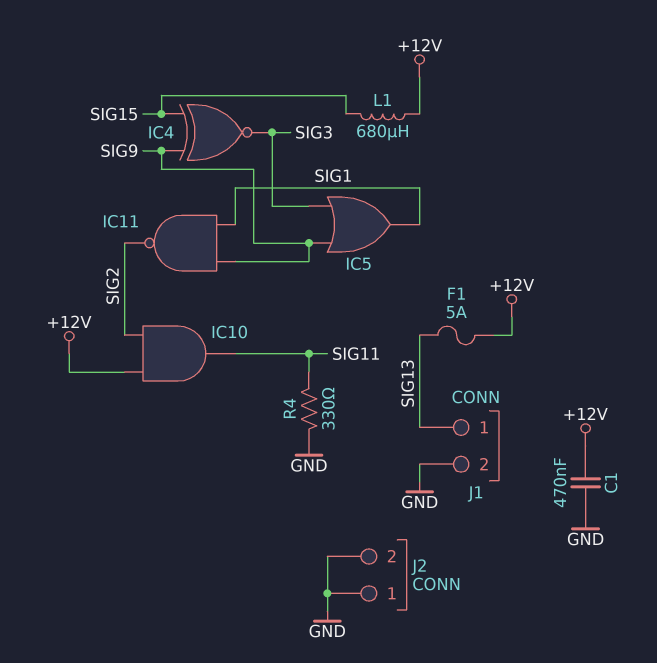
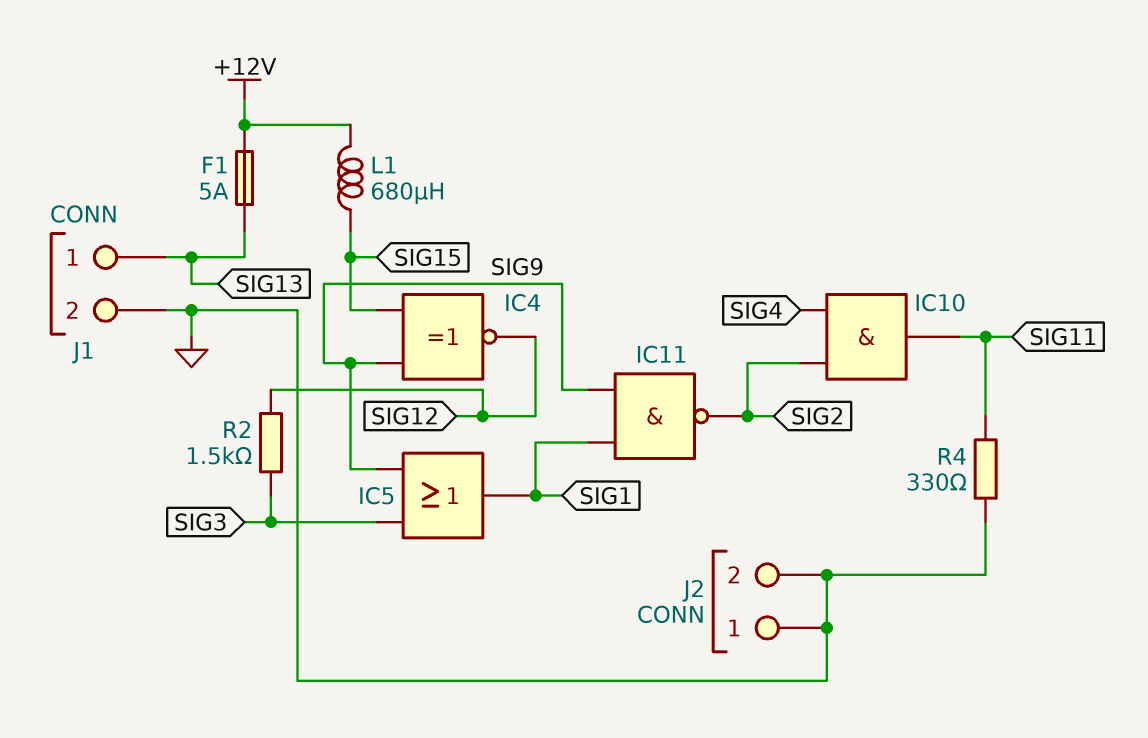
C1: 470nF (+12V, GND) -> none
IC4: XNOR (in SIG9, in SIG15, out SIG3) -> XNOR (in SIG9, in SIG15, out SIG12)
IC10: AND (in +12V, in SIG2, out SIG11) -> AND (in SIG2, in SIG4, out SIG11)
R2: none -> 1.5k (SIG3, SIG12)

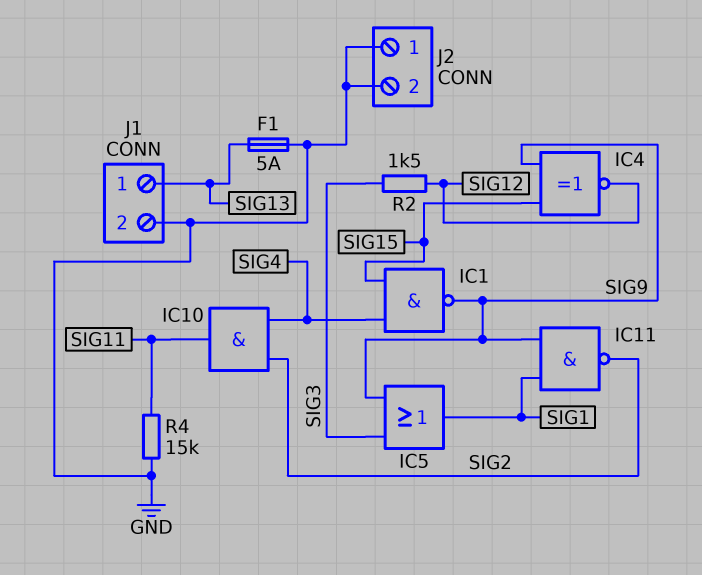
F1: 5A (+12V, SIG13) -> 5A (GND, SIG13)
IC1: none -> NAND (in SIG4, in SIG15, out SIG9)
L1: 680uH (+12V, SIG15) -> none
R4: 330 (GND, SIG11) -> 15k (GND, SIG11)

